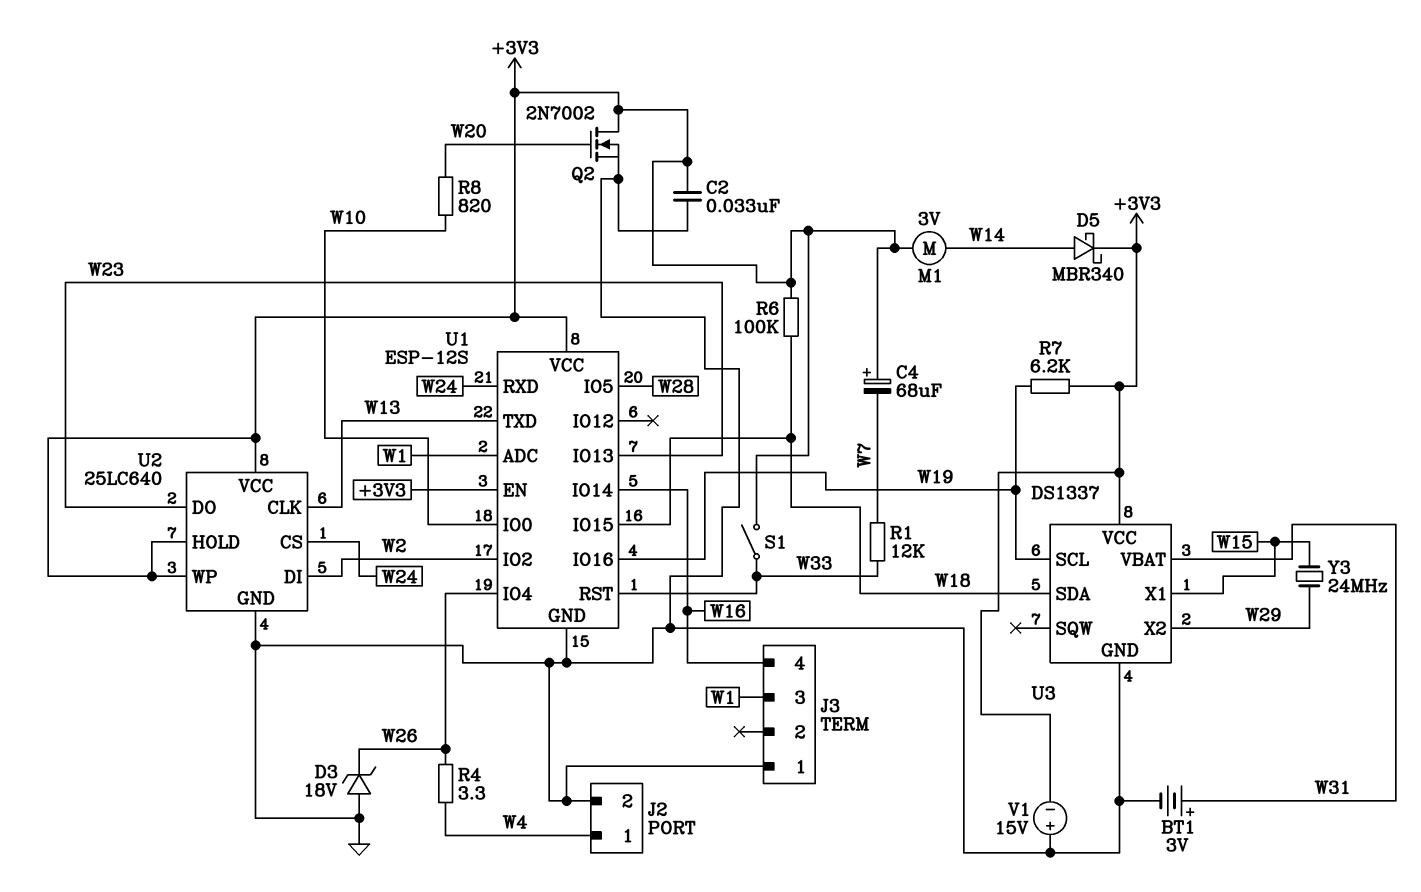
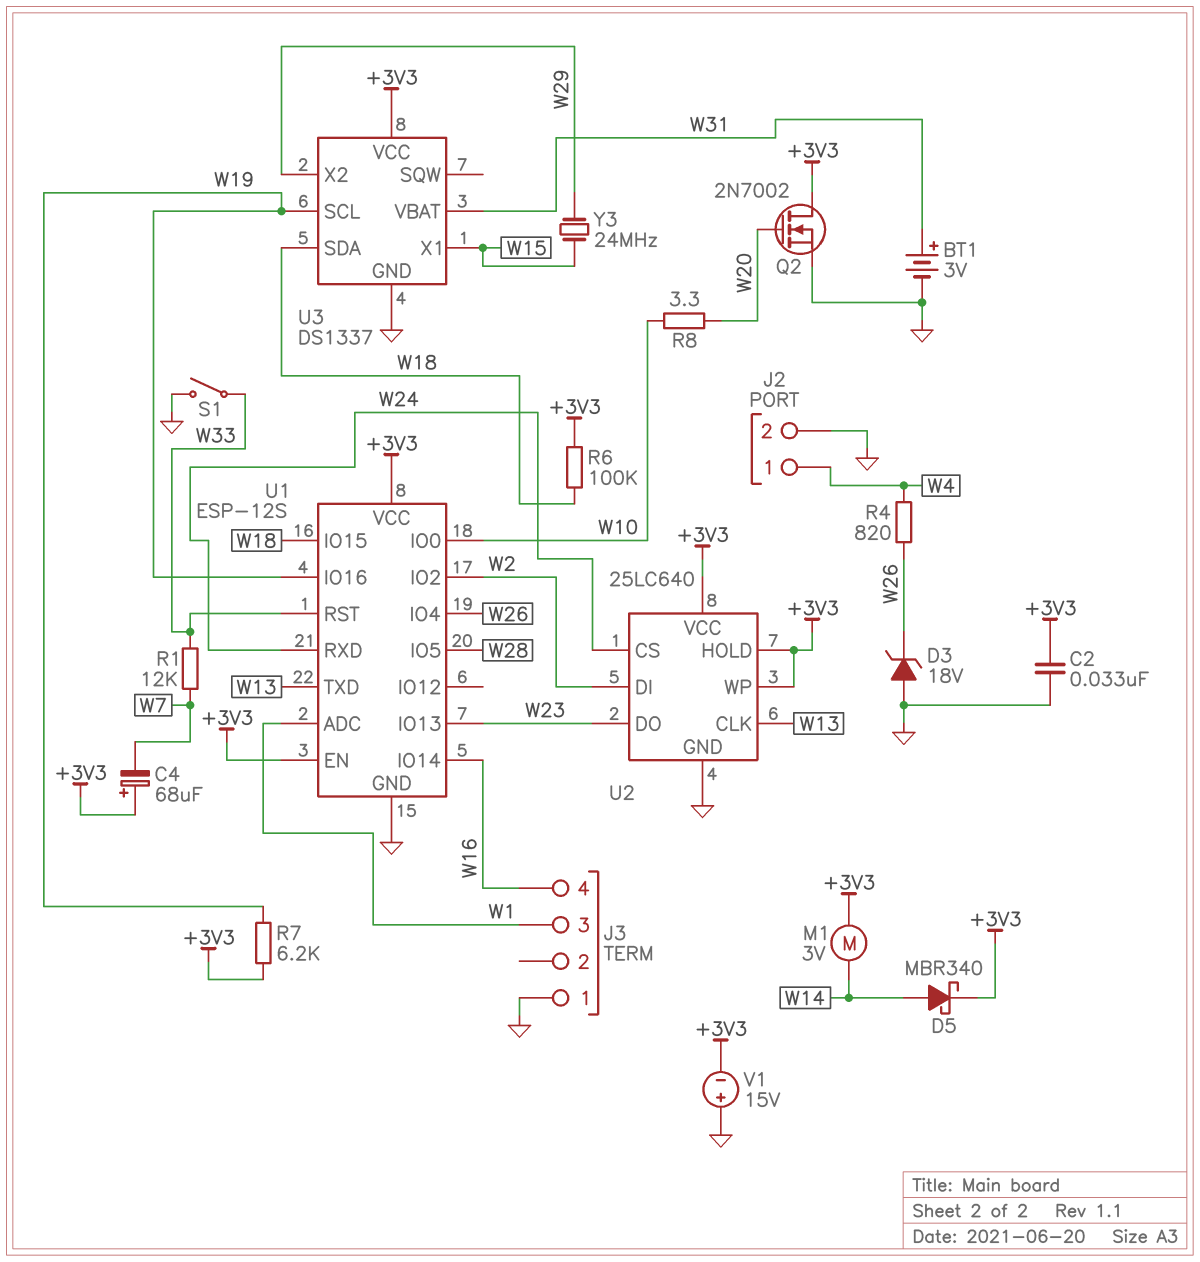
R4: 3.3 (W4, W26) -> 820 (W4, W26)
R8: 820 (W10, W20) -> 3.3 (W10, W20)
S1: switch (+3V3, W33) -> switch (GND, W33)

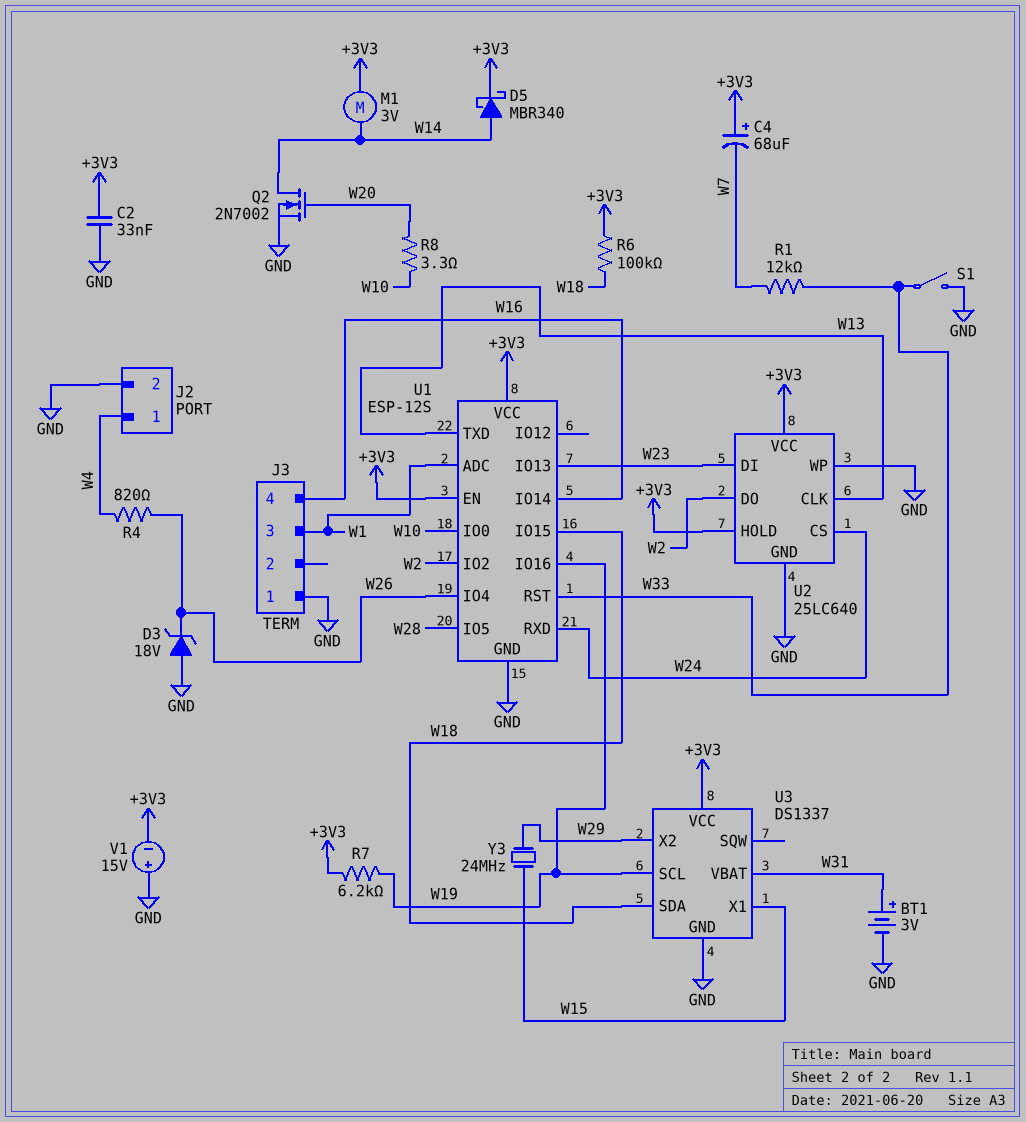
Q2: NMOS 2N7002 (G W20, D +3V3, S GND) -> NMOS 2N7002 (G W20, D W14, S GND)
U2 pin DI: W2 -> W23
U2 pin DO: W23 -> W2
U2 pin WP: +3V3 -> GND

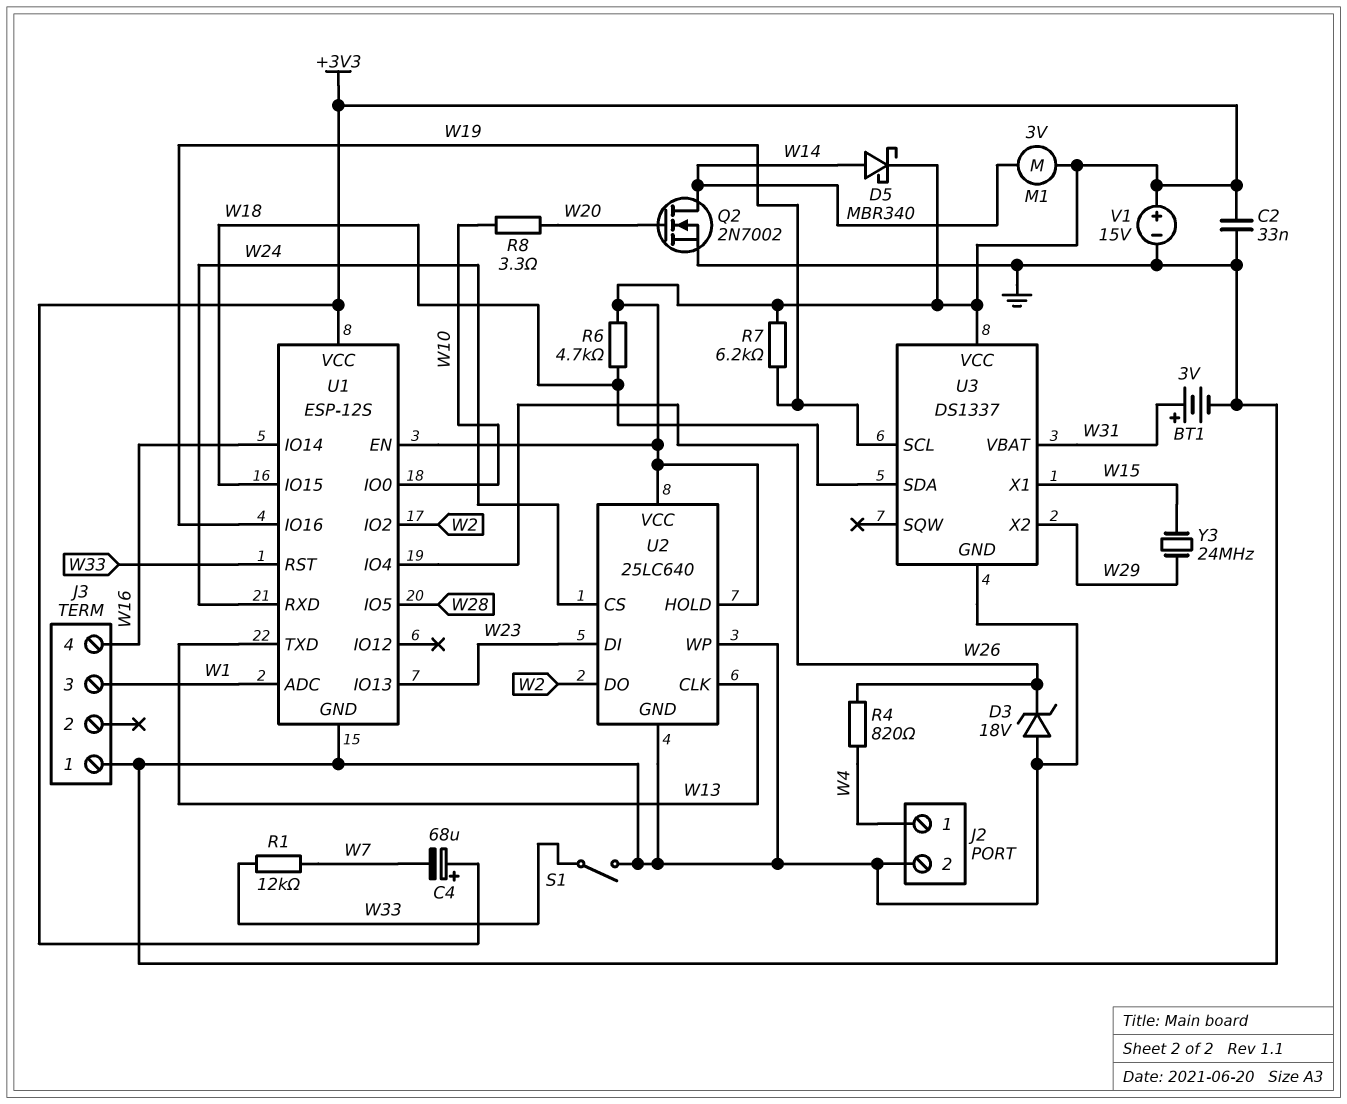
R6: 100k (+3V3, W18) -> 4.7k (+3V3, W18)
V1: 15V (plus GND, minus +3V3) -> 15V (plus +3V3, minus GND)

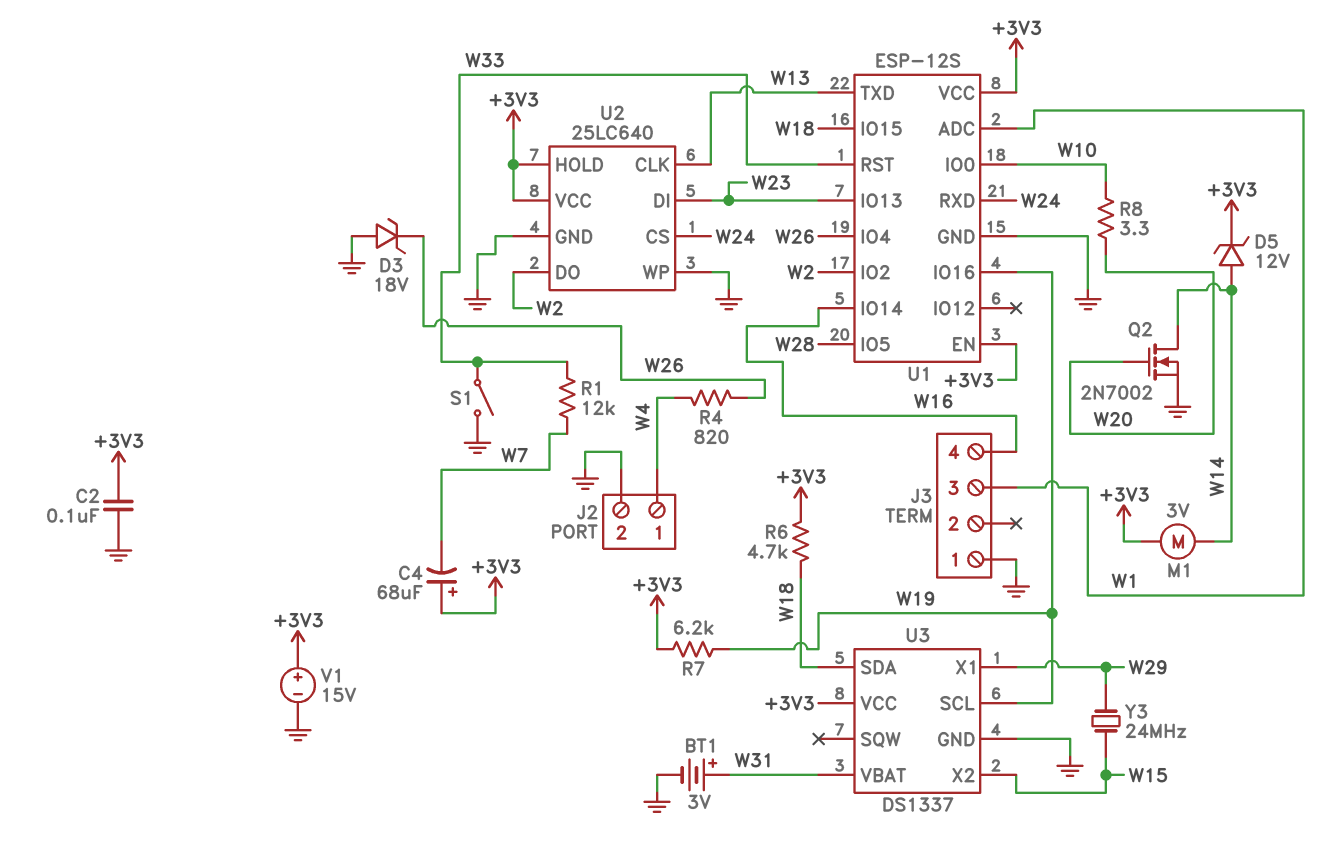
C2: 33nF (+3V3, GND) -> 100nF (+3V3, GND)
D5: schottky MBR340 (A W14, K +3V3) -> zener 12V (A W14, K +3V3)
U3 pin X1: W15 -> W29
U3 pin X2: W29 -> W15

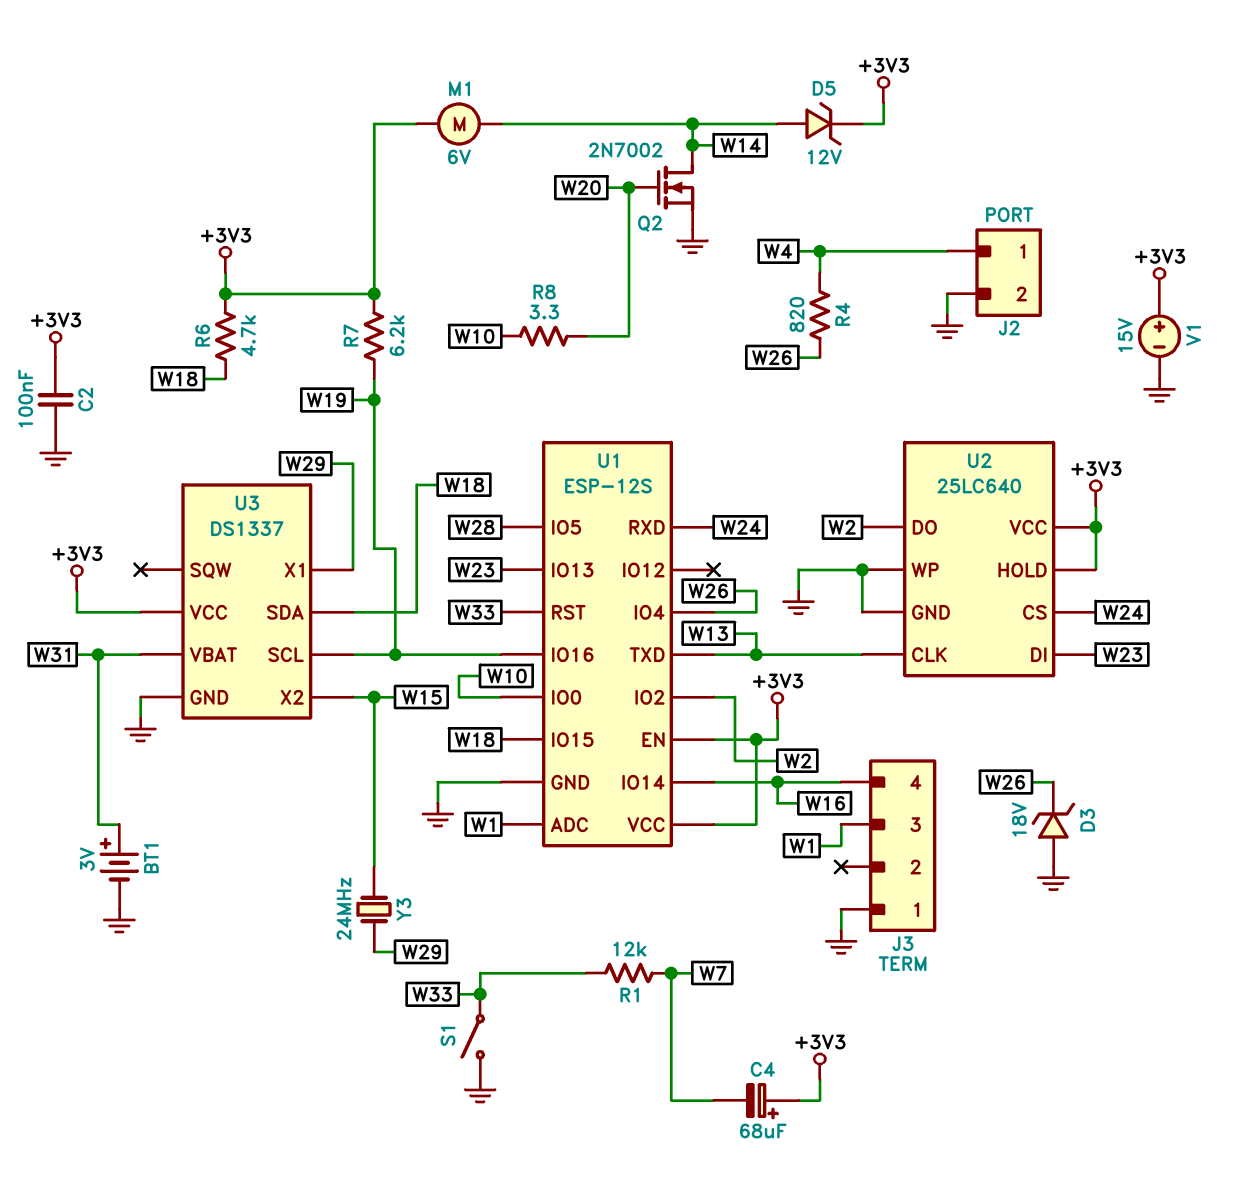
M1: motor 3V (+3V3, W14) -> motor 6V (+3V3, W14)

